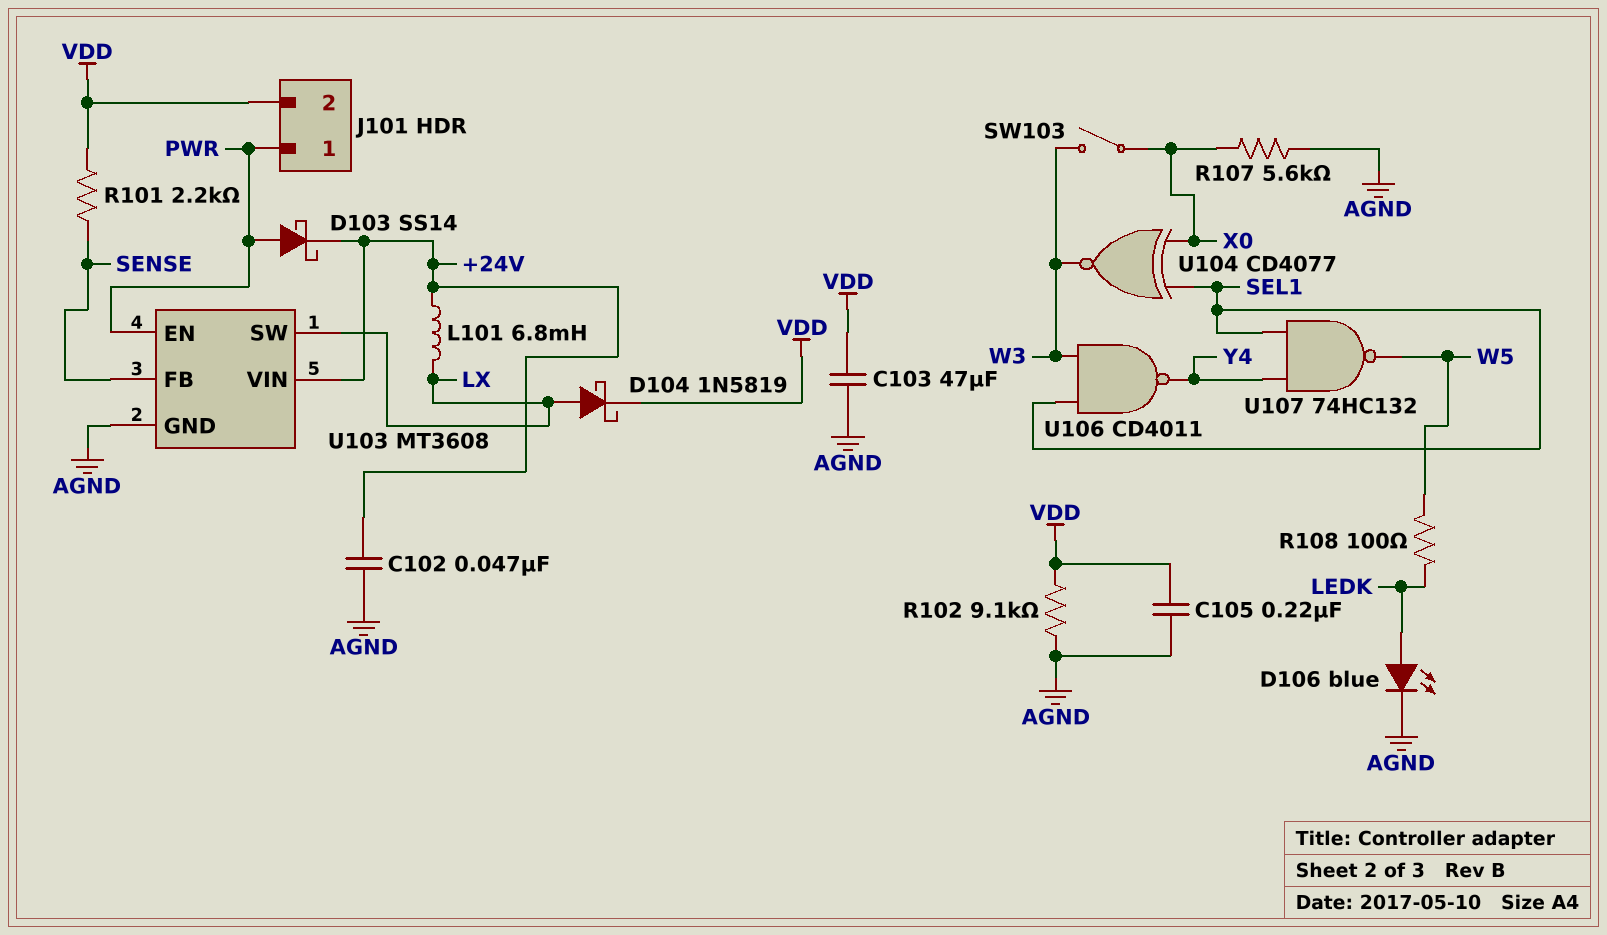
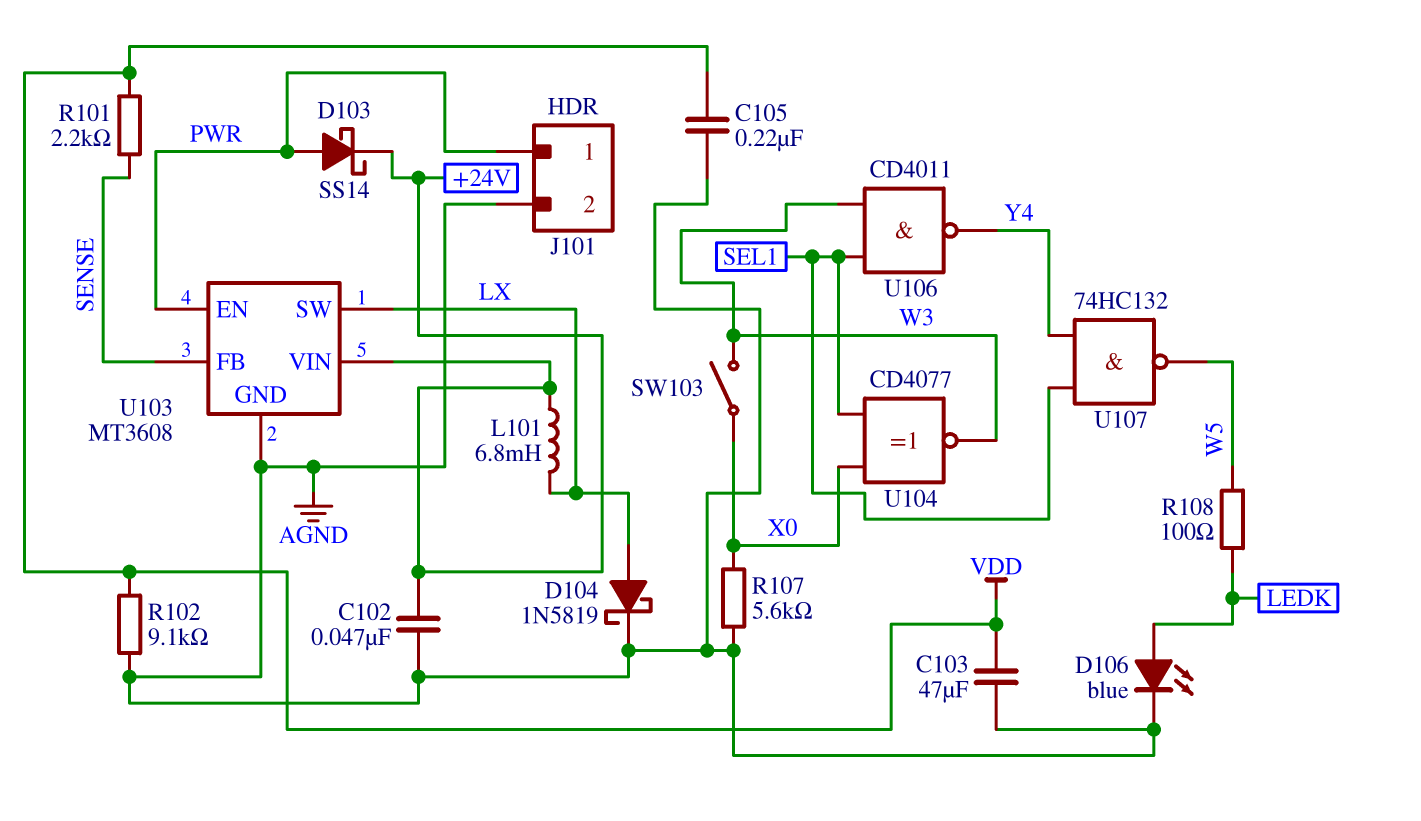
D104: schottky 1N5819 (A LX, K VDD) -> schottky 1N5819 (A LX, K AGND)
J101 pin 2: VDD -> AGND

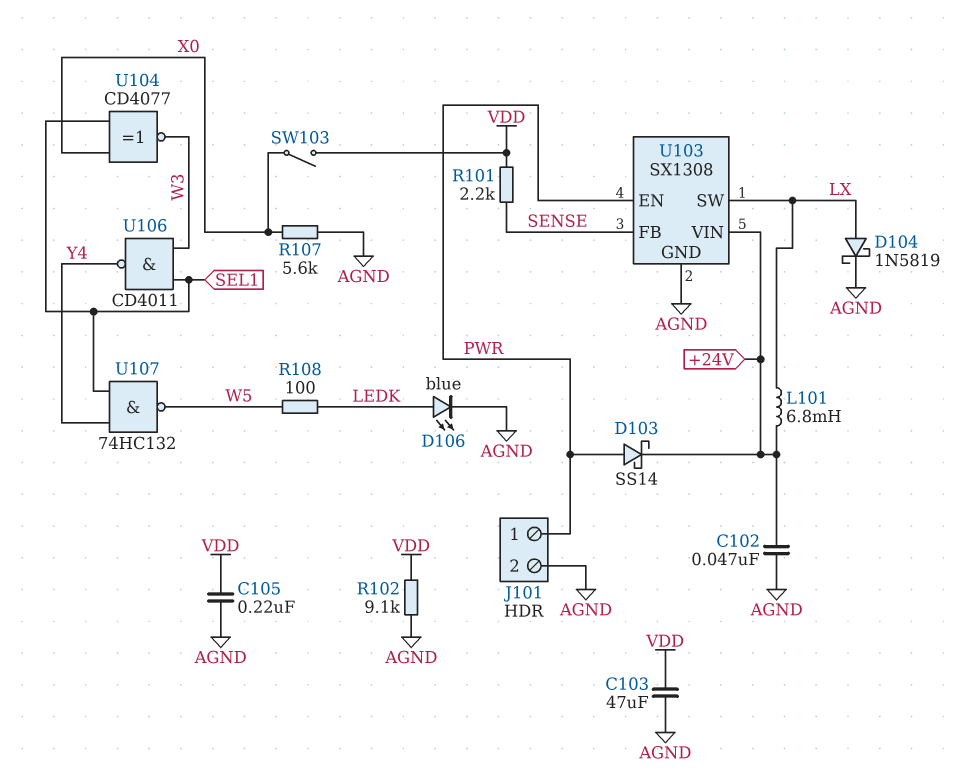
SW103: switch (W3, X0) -> switch (VDD, X0)
U103: MT3608 -> SX1308

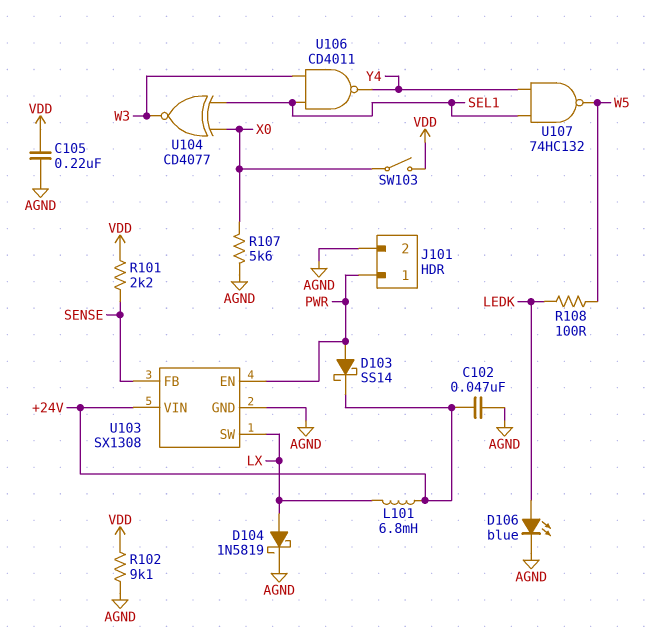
C103: 47uF (AGND, VDD) -> none

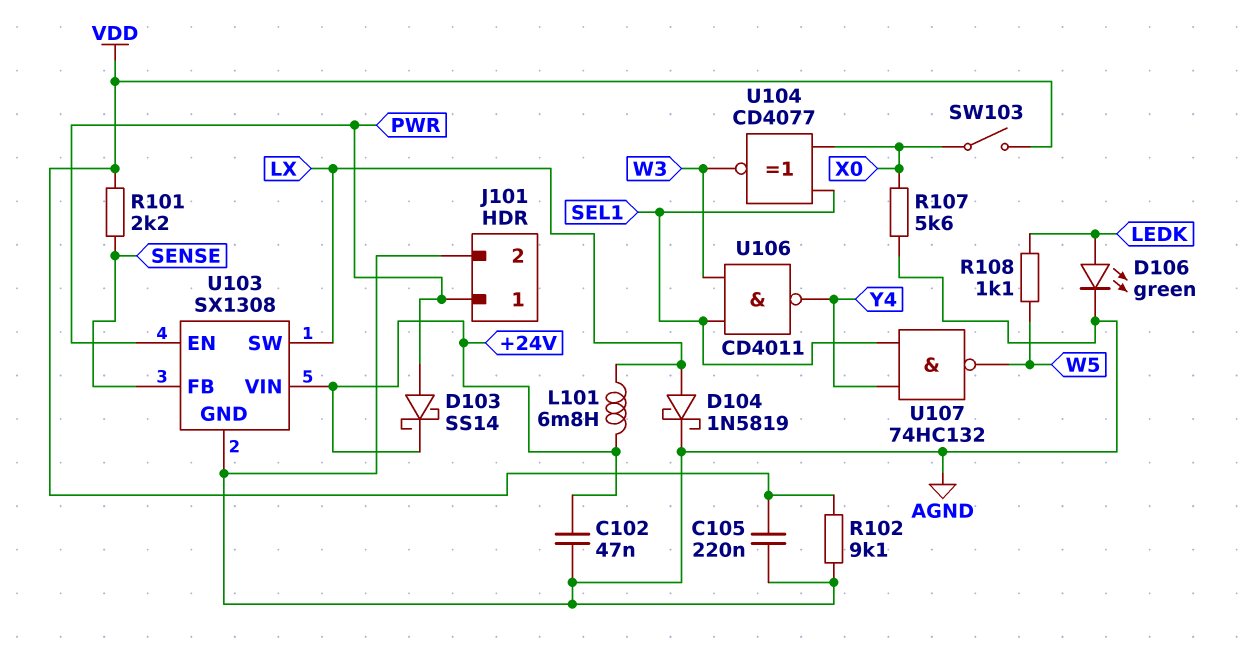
D106: LED blue (A LEDK, K AGND) -> LED green (A LEDK, K AGND)
R108: 100 (LEDK, W5) -> 1.1k (LEDK, W5)

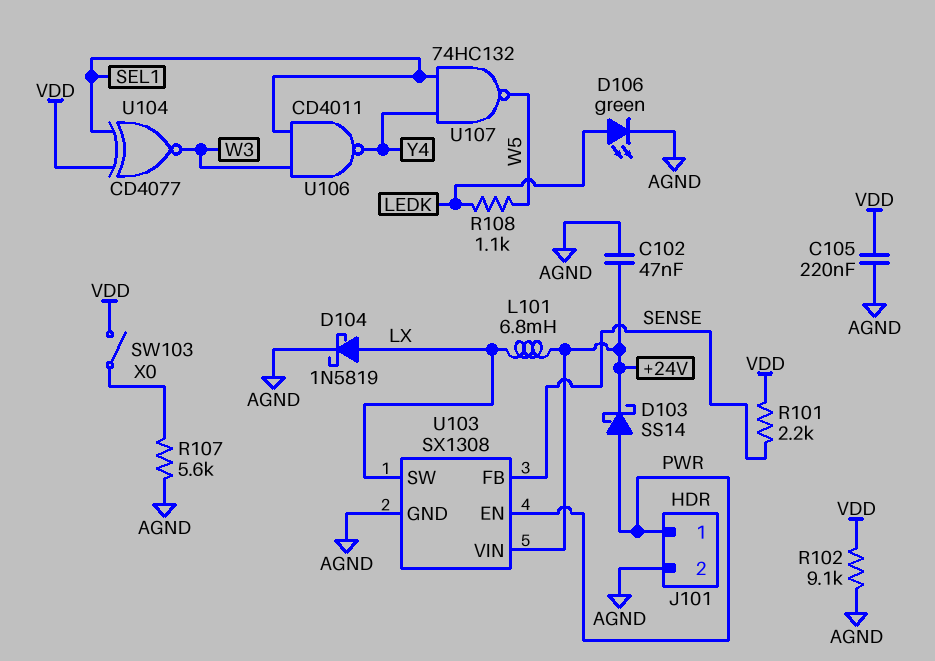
U104: XNOR CD4077 (in SEL1, in X0, out W3) -> XNOR CD4077 (in SEL1, in VDD, out W3)

